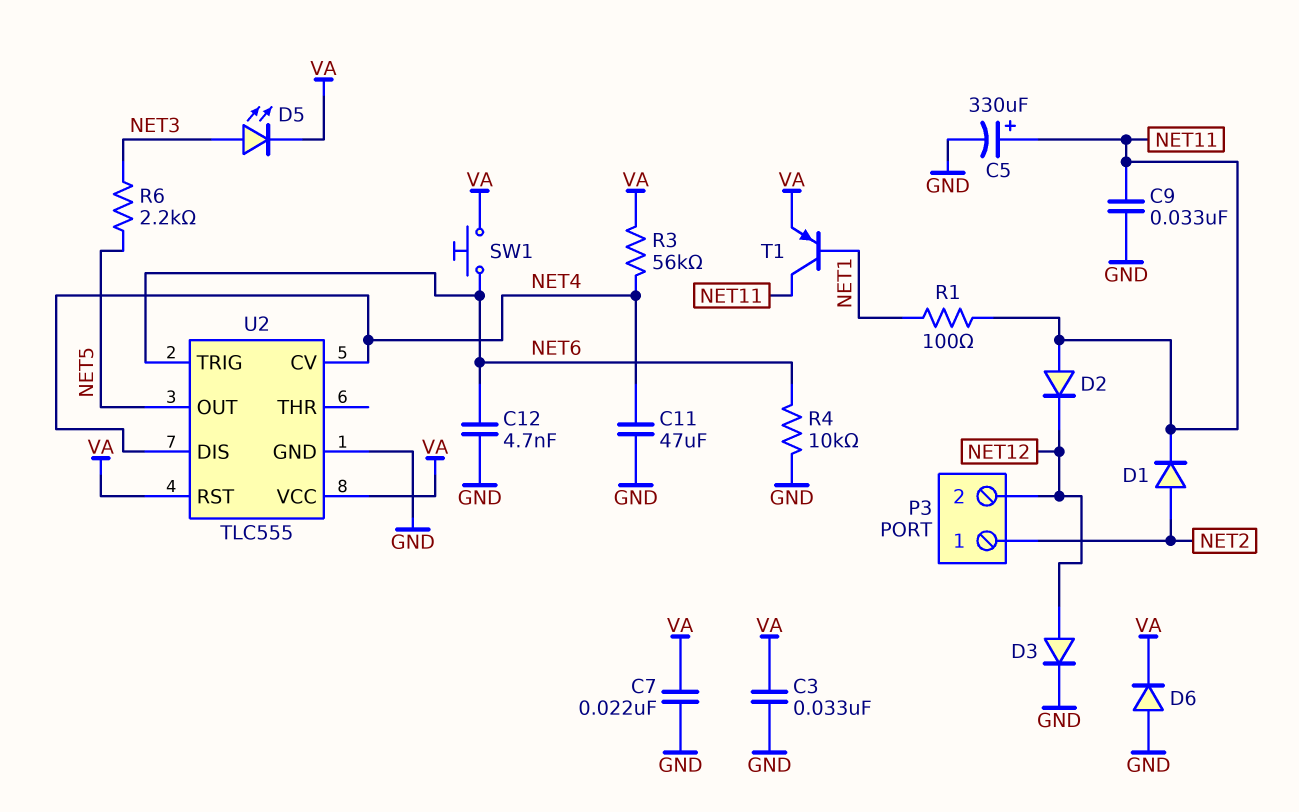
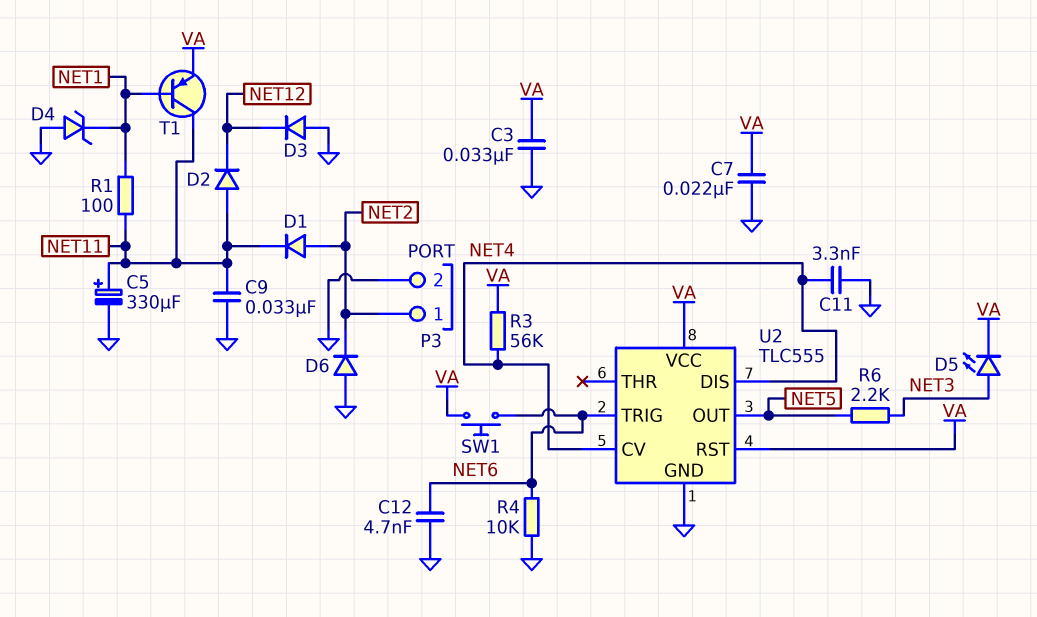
C11: 47uF (GND, NET4) -> 3.3nF (GND, NET4)
D3: diode (A NET12, K GND) -> diode (A GND, K NET12)
D4: none -> zener (A GND, K NET1)
D6: diode (A GND, K VA) -> diode (A GND, K NET2)
P3 pin 2: NET12 -> GND

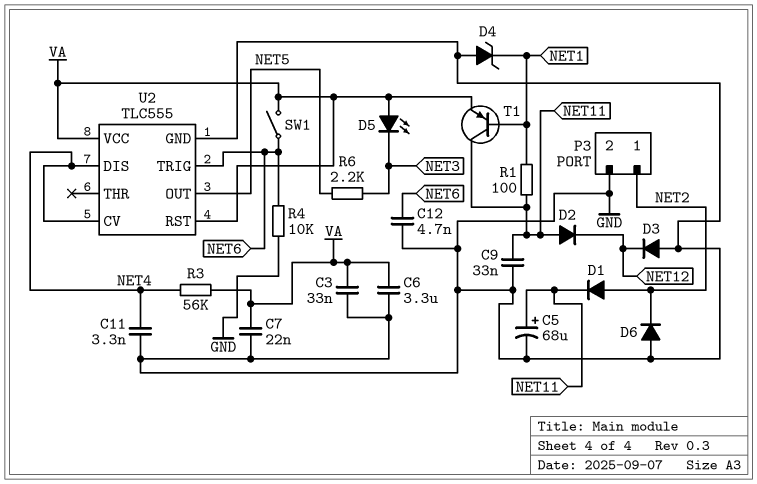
C5: 330uF (plus NET11, minus GND) -> 68uF (plus NET11, minus GND)
C6: none -> 3.3uF (GND, VA)
D5: LED (A NET3, K VA) -> LED (A VA, K NET3)
SW1: button (NET6, VA) -> switch (NET6, VA)

